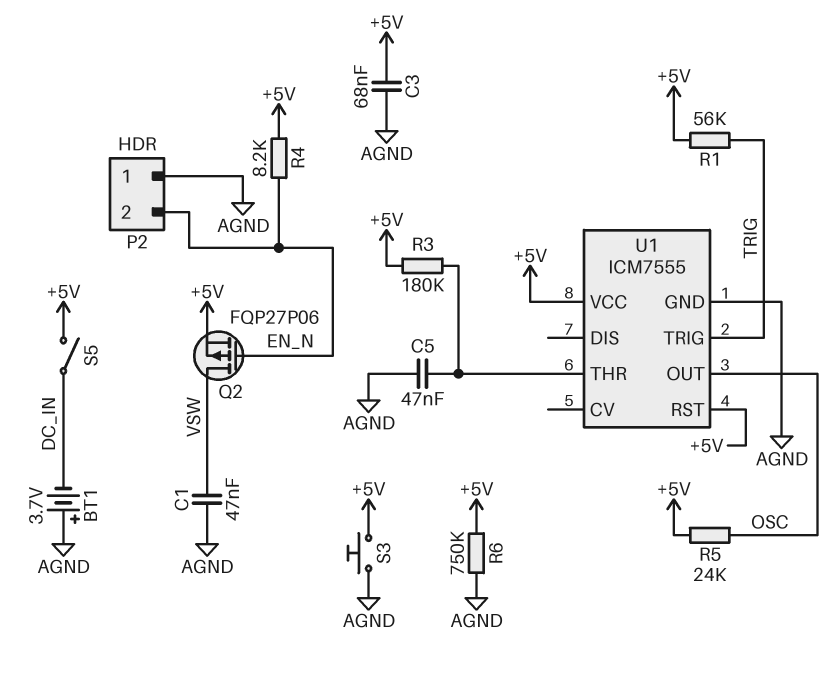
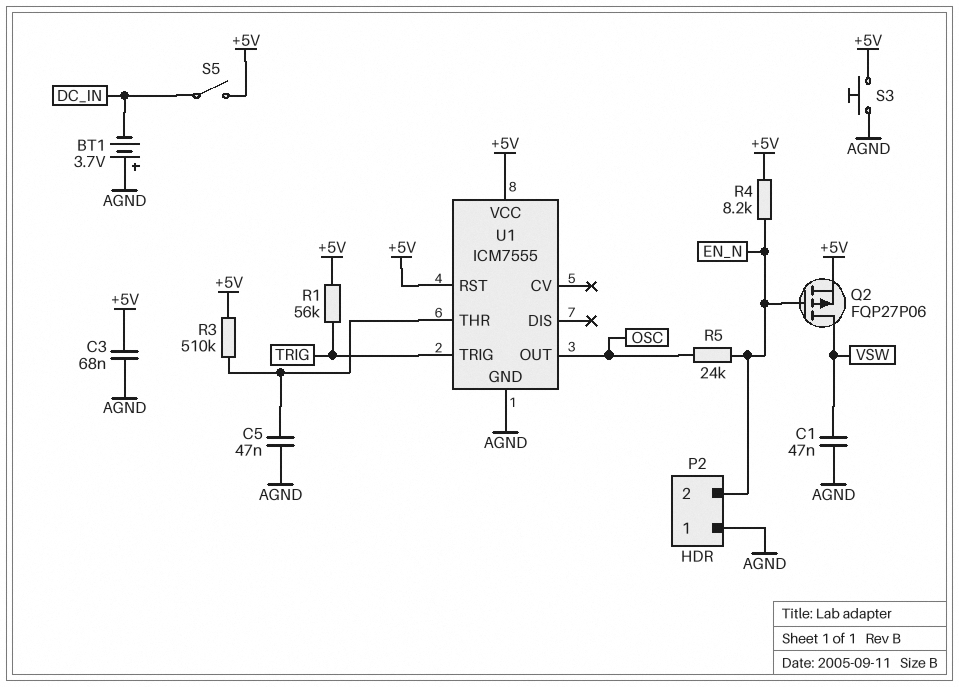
R3: 180k (+5V, U1/THR) -> 510k (+5V, U1/THR)
R5: 24k (+5V, OSC) -> 24k (EN_N, OSC)
R6: 750k (+5V, AGND) -> none

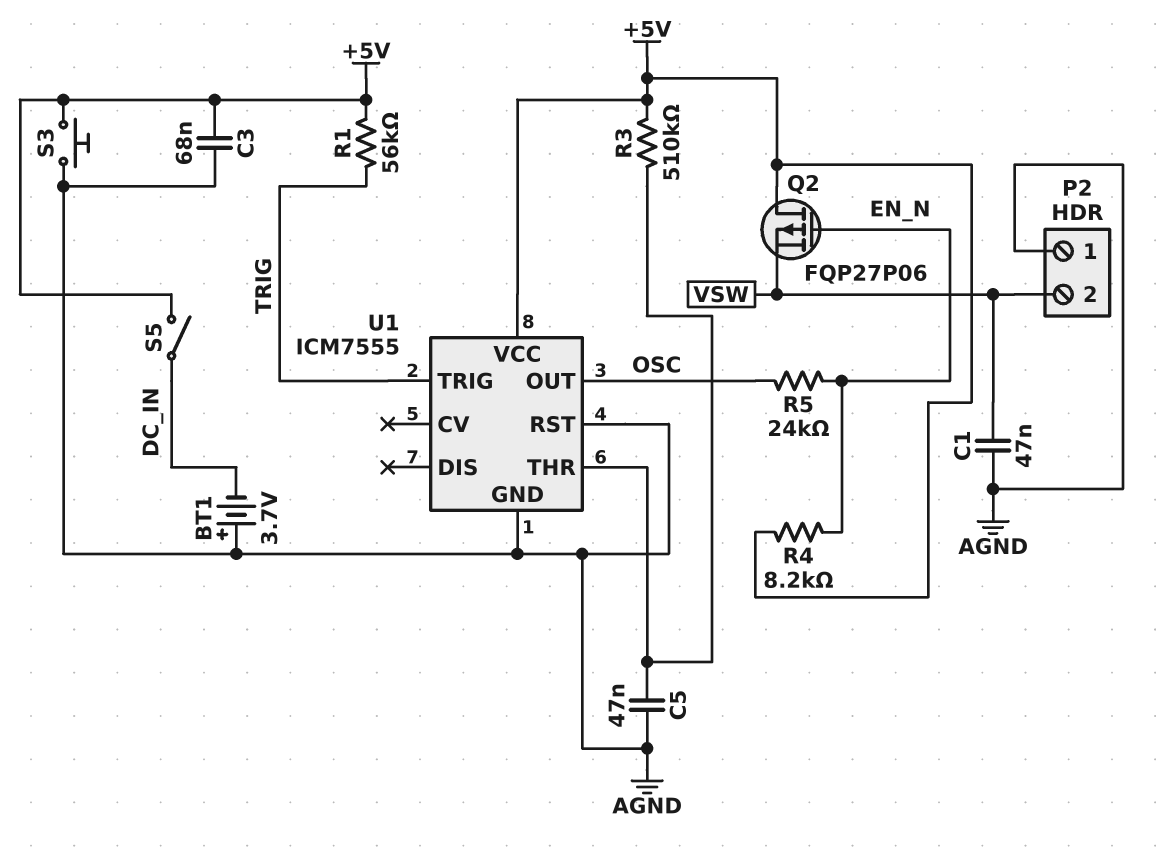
P2 pin 2: EN_N -> VSW
Q2: PMOS FQP27P06 (G EN_N, D VSW, S +5V) -> PMOS FQP27P06 (G EN_N, D +5V, S VSW)
U1 pin RST: +5V -> AGND

